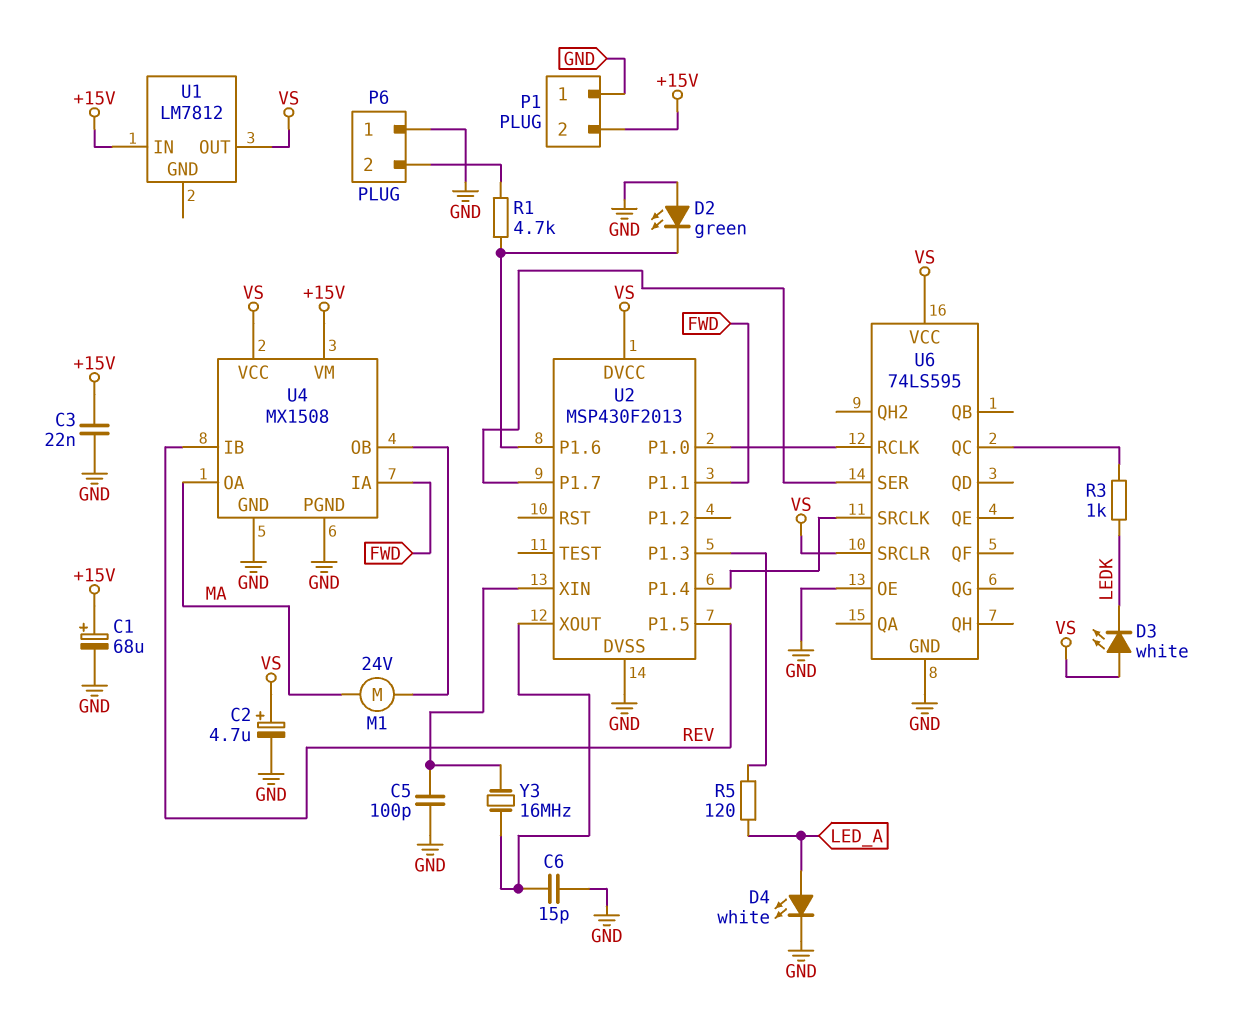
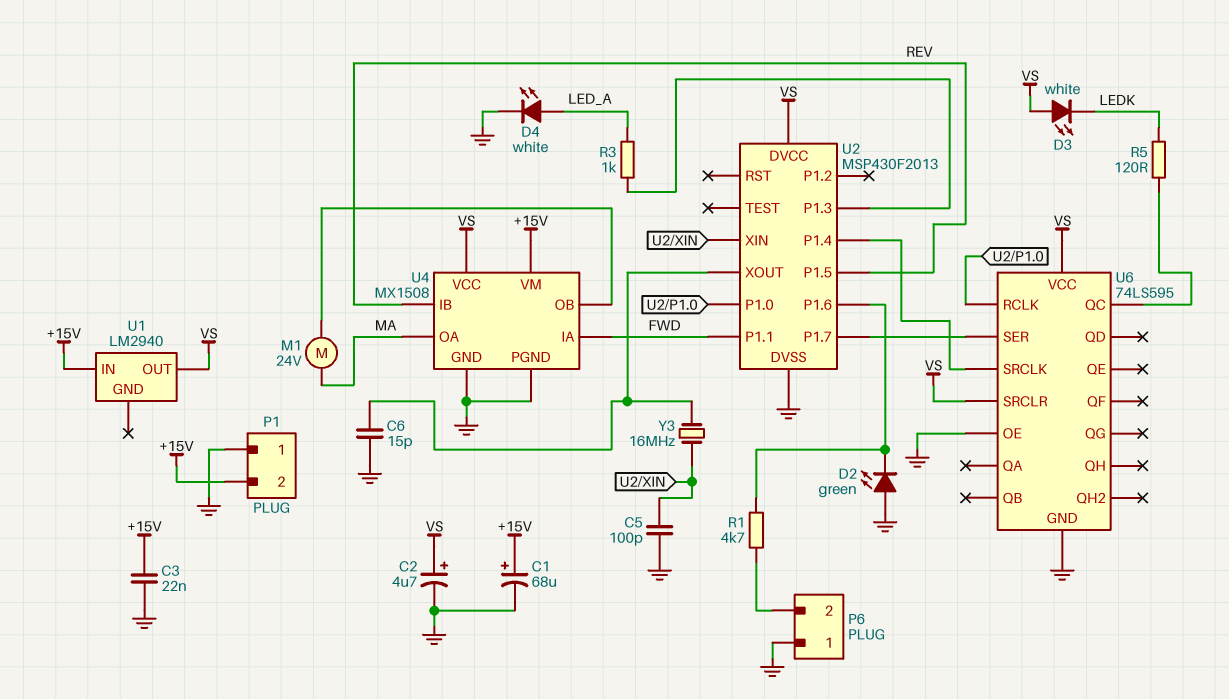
R3: 1k (LEDK, U6/QC) -> 1k (LED_A, U2/P1.3)
R5: 120 (LED_A, U2/P1.3) -> 120 (LEDK, U6/QC)
U1: LM7812 -> LM2940

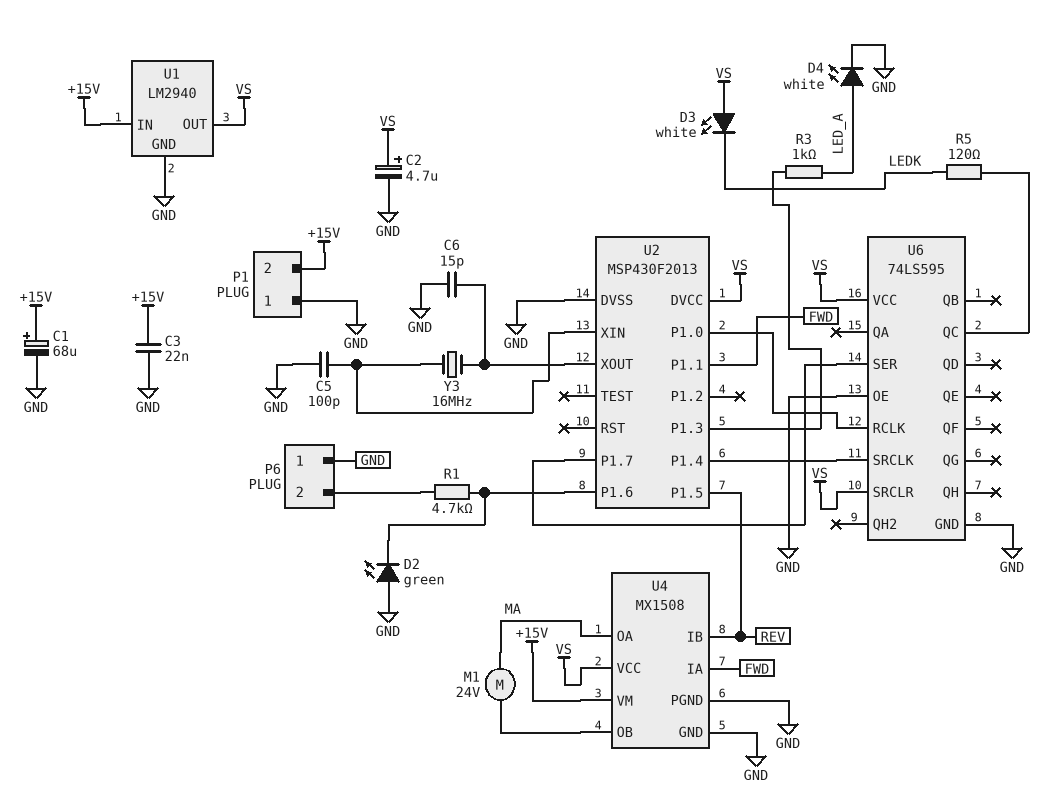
U1 pin GND: none -> GND

